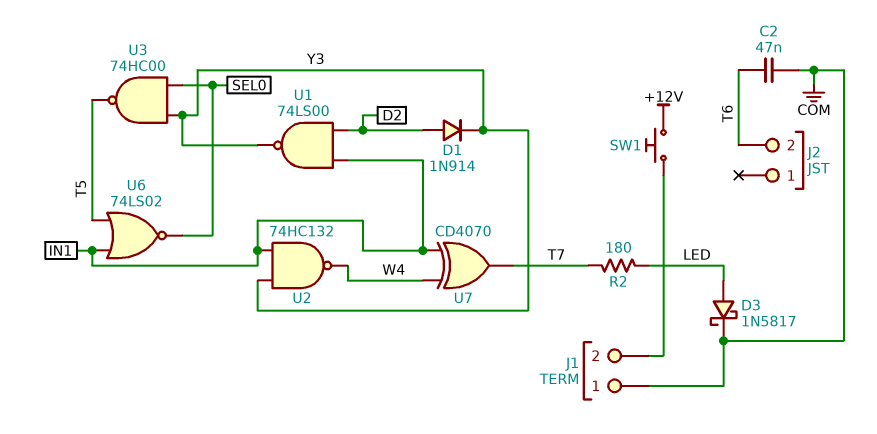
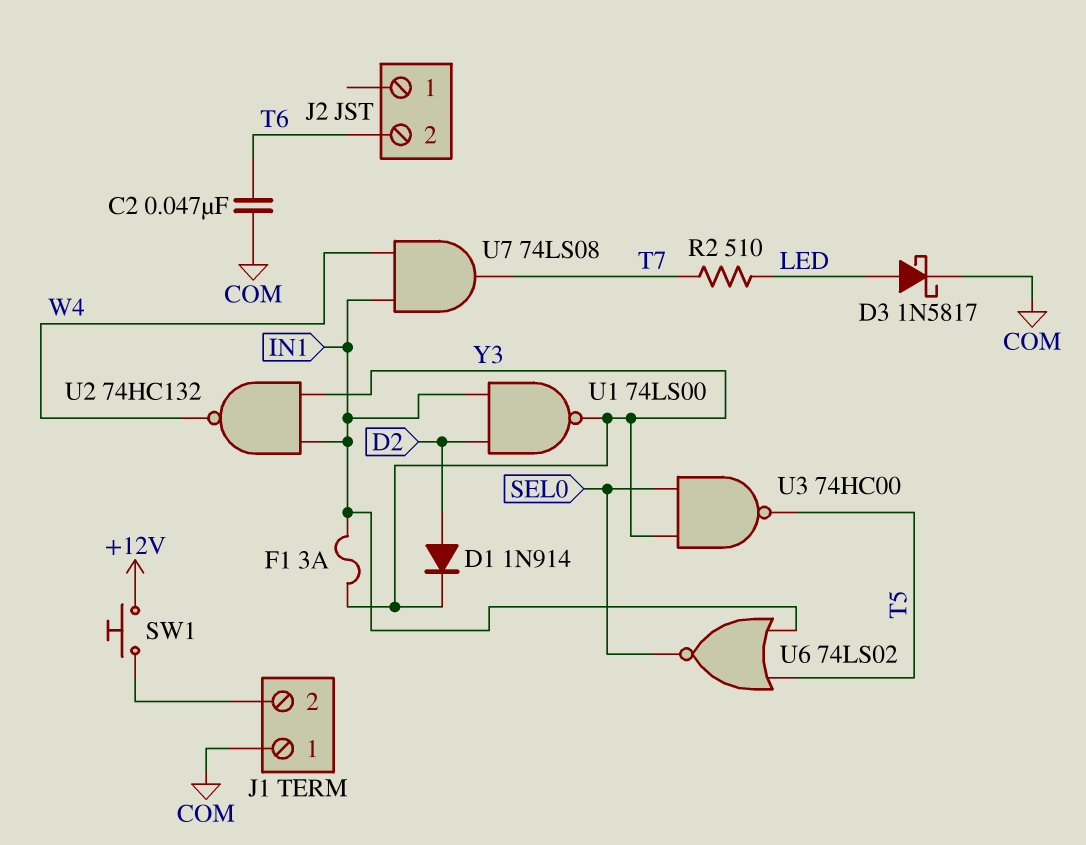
F1: none -> 3A (IN1, Y3)
R2: 180 (LED, T7) -> 510 (LED, T7)
U7: XOR CD4070 (in IN1, in W4, out T7) -> AND 74LS08 (in IN1, in W4, out T7)

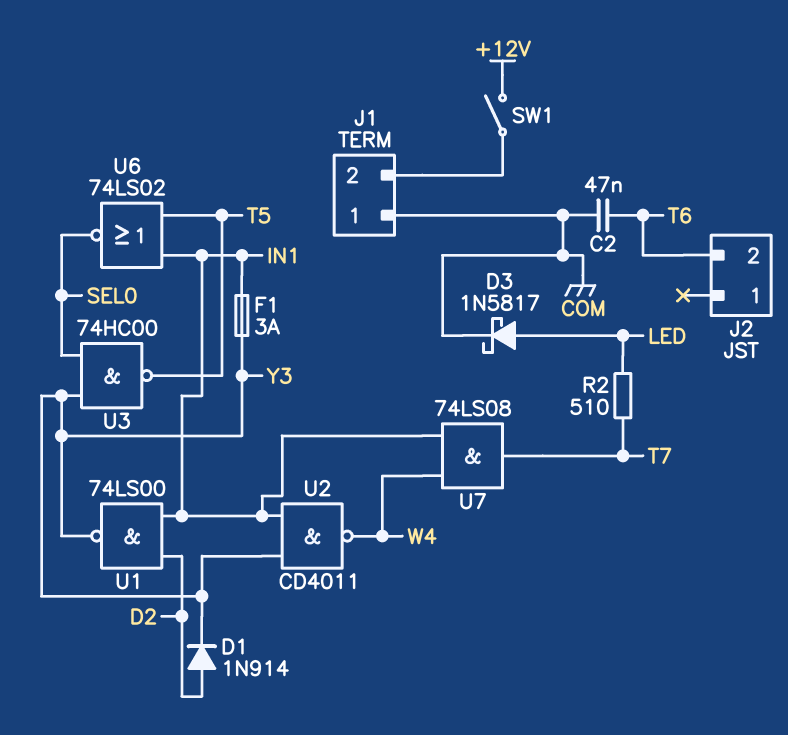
SW1: button (+12V, J1/2) -> switch (+12V, J1/2)
U2: NAND 74HC132 (in IN1, in Y3, out W4) -> NAND CD4011 (in IN1, in Y3, out W4)

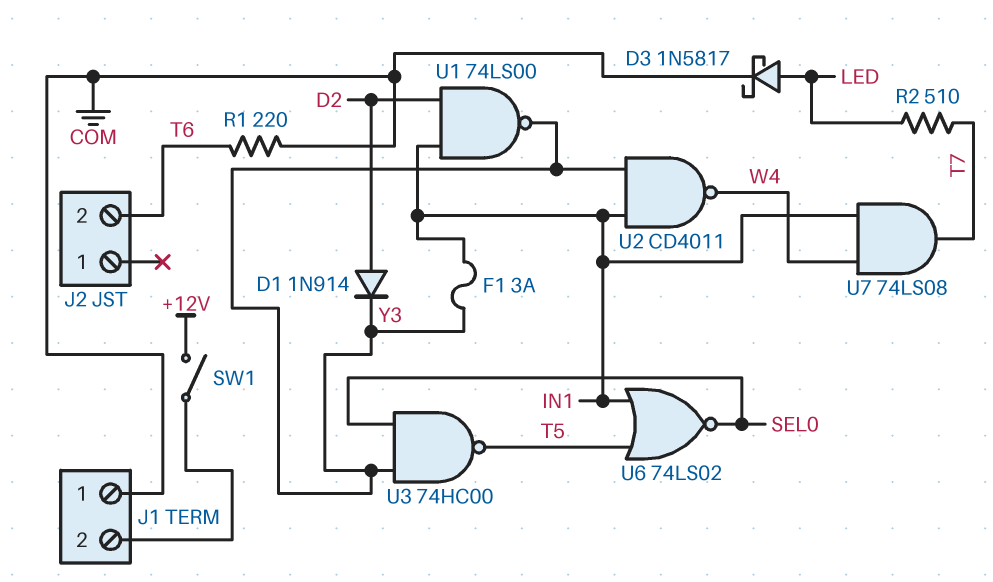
C2: 47nF (COM, T6) -> none
R1: none -> 220 (COM, T6)

